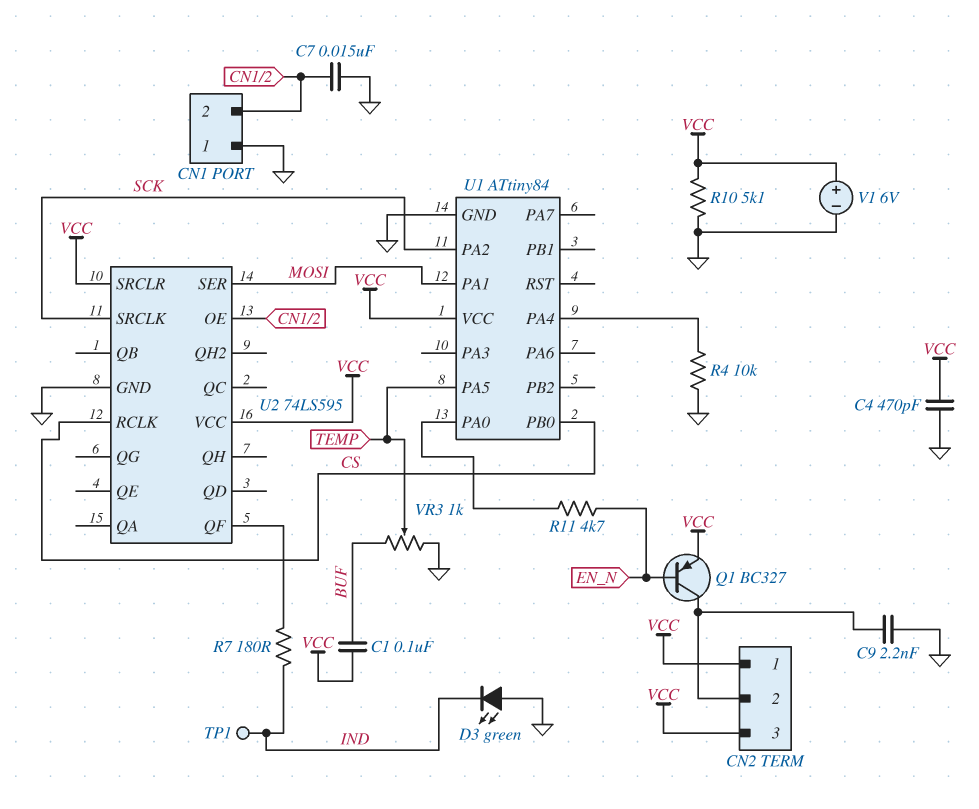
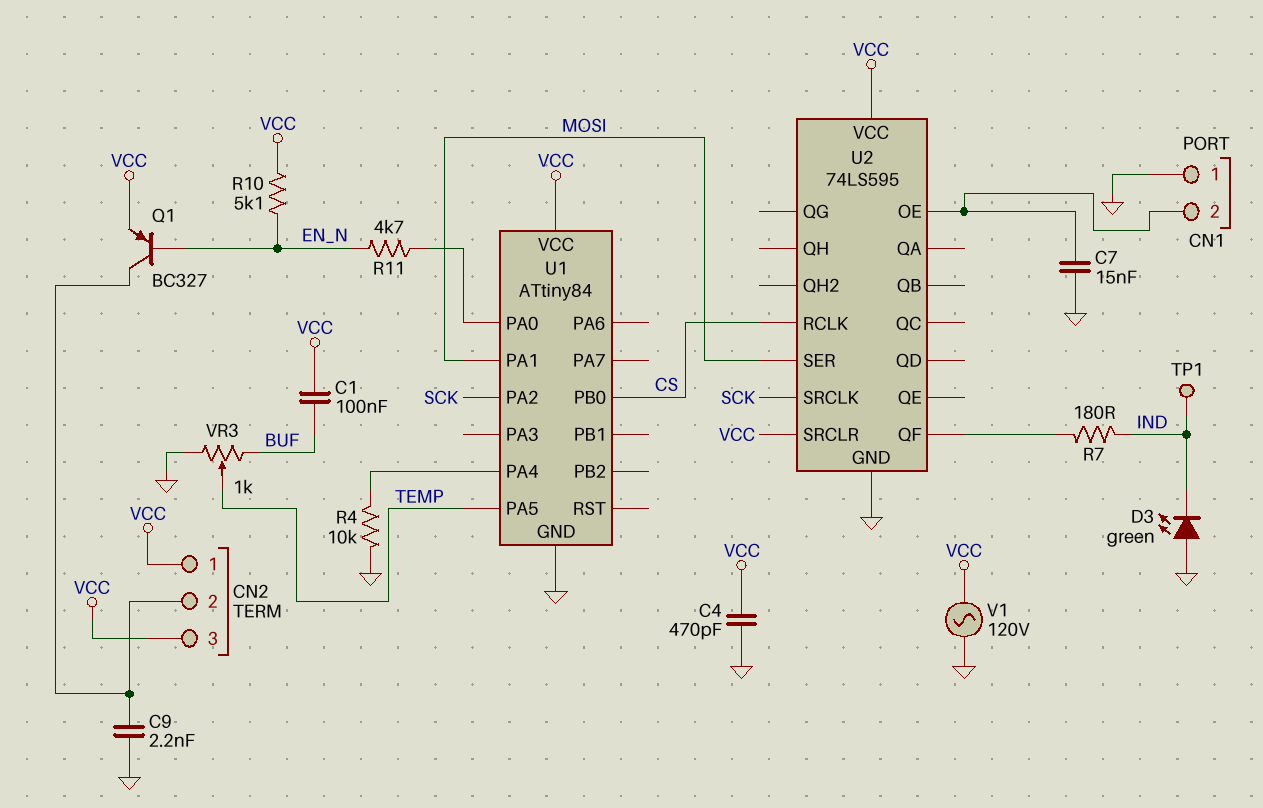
R10: 5.1k (GND, VCC) -> 5.1k (EN_N, VCC)
V1: 6V (plus VCC, minus GND) -> AC 120V (GND, VCC)

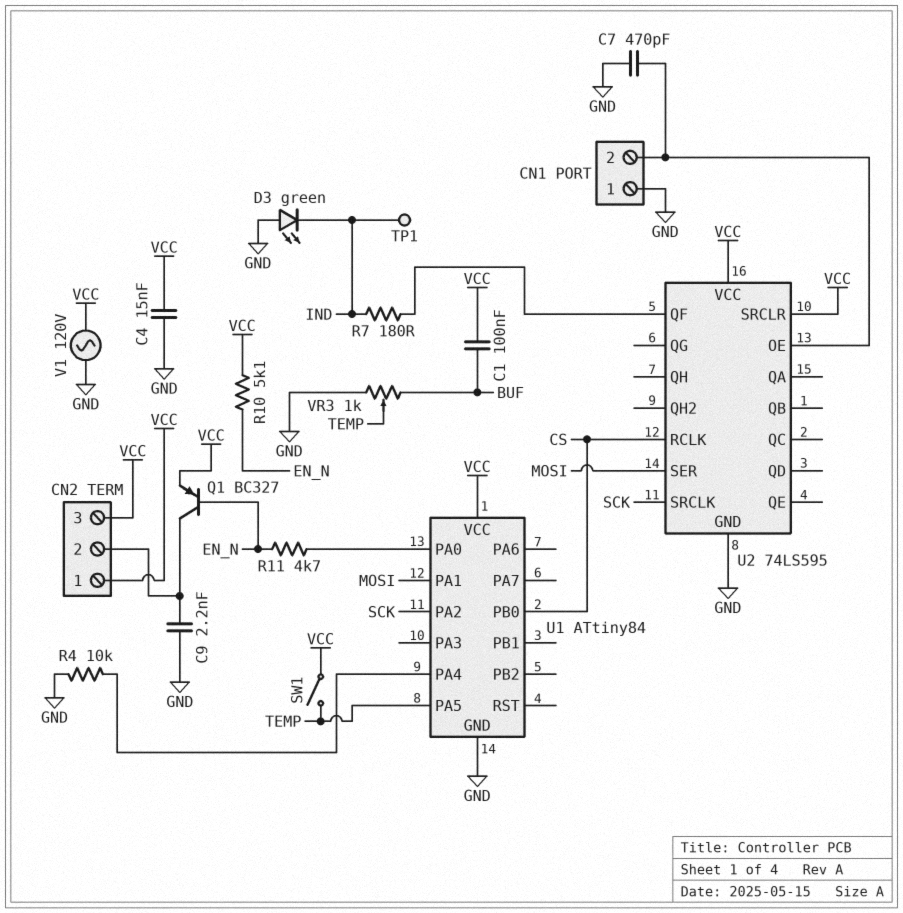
C4: 470pF (GND, VCC) -> 15nF (GND, VCC)
C7: 15nF (CN1/2, GND) -> 470pF (CN1/2, GND)
SW1: none -> switch (TEMP, VCC)

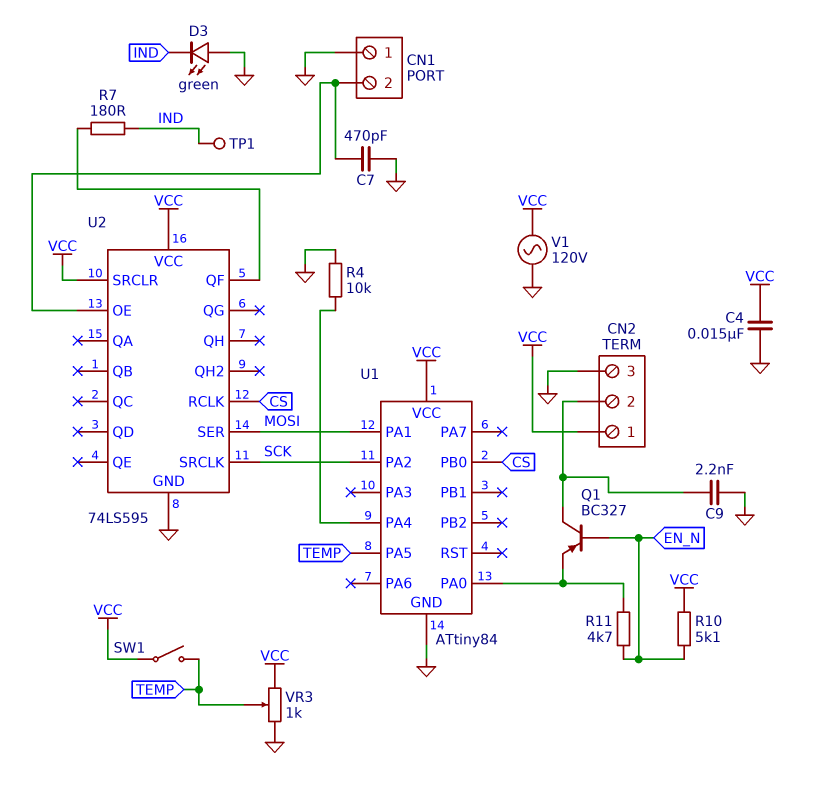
C1: 100nF (BUF, VCC) -> none
CN2 pin 3: VCC -> GND
Q1: PNP BC327 (B EN_N, C CN2/2, E VCC) -> PNP BC327 (B EN_N, C CN2/2, E U1/PA0)
VR3: 1k (BUF, GND, wiper TEMP) -> 1k (GND, VCC, wiper TEMP)

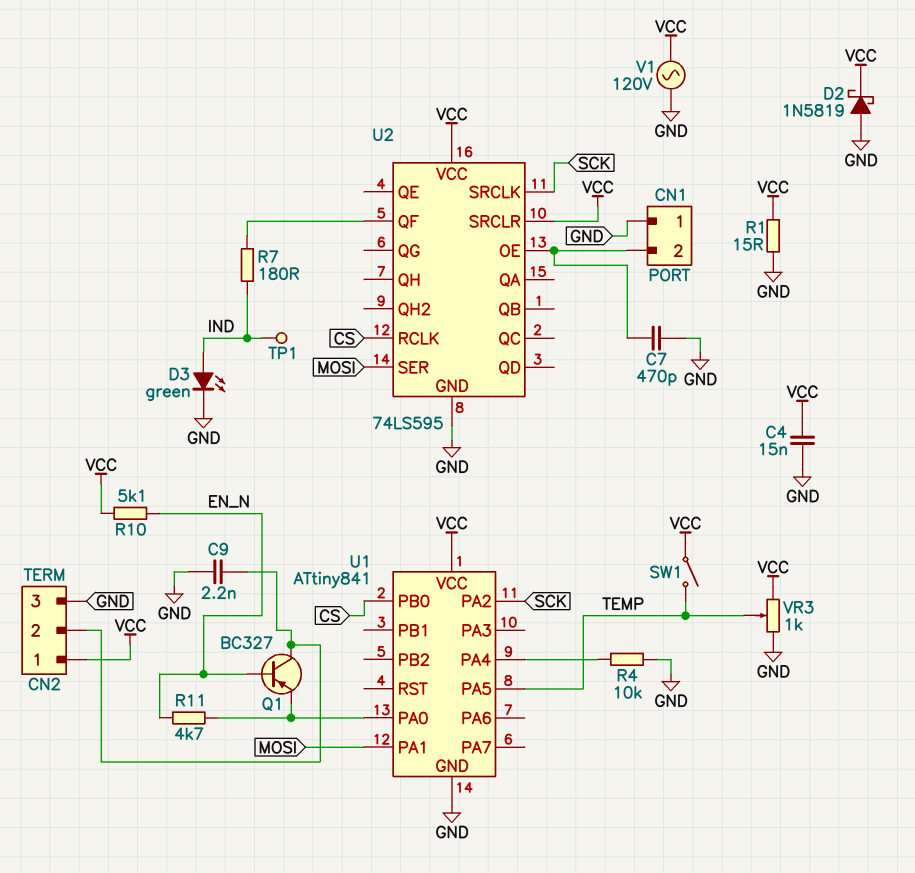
D2: none -> schottky 1N5819 (A GND, K VCC)
D3: LED green (A GND, K IND) -> LED green (A IND, K GND)
R1: none -> 15 (GND, VCC)
U1: ATtiny84 -> ATtiny841

